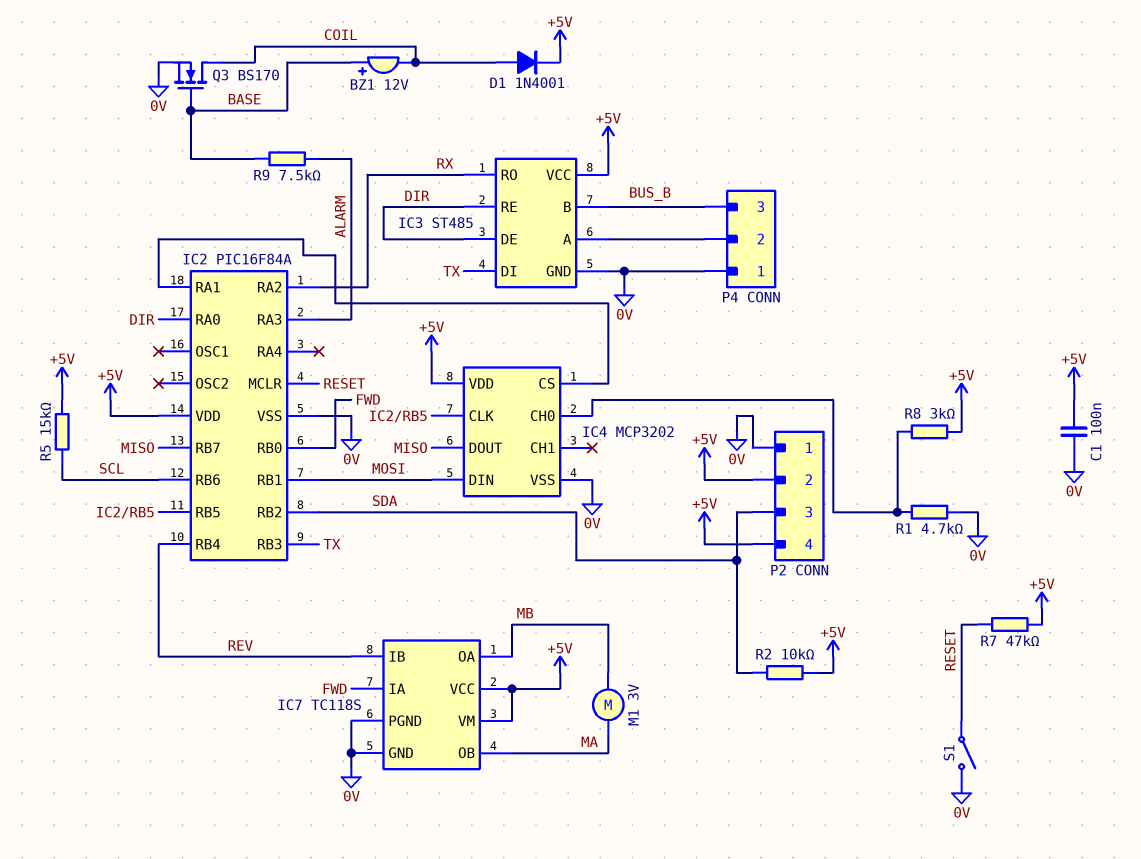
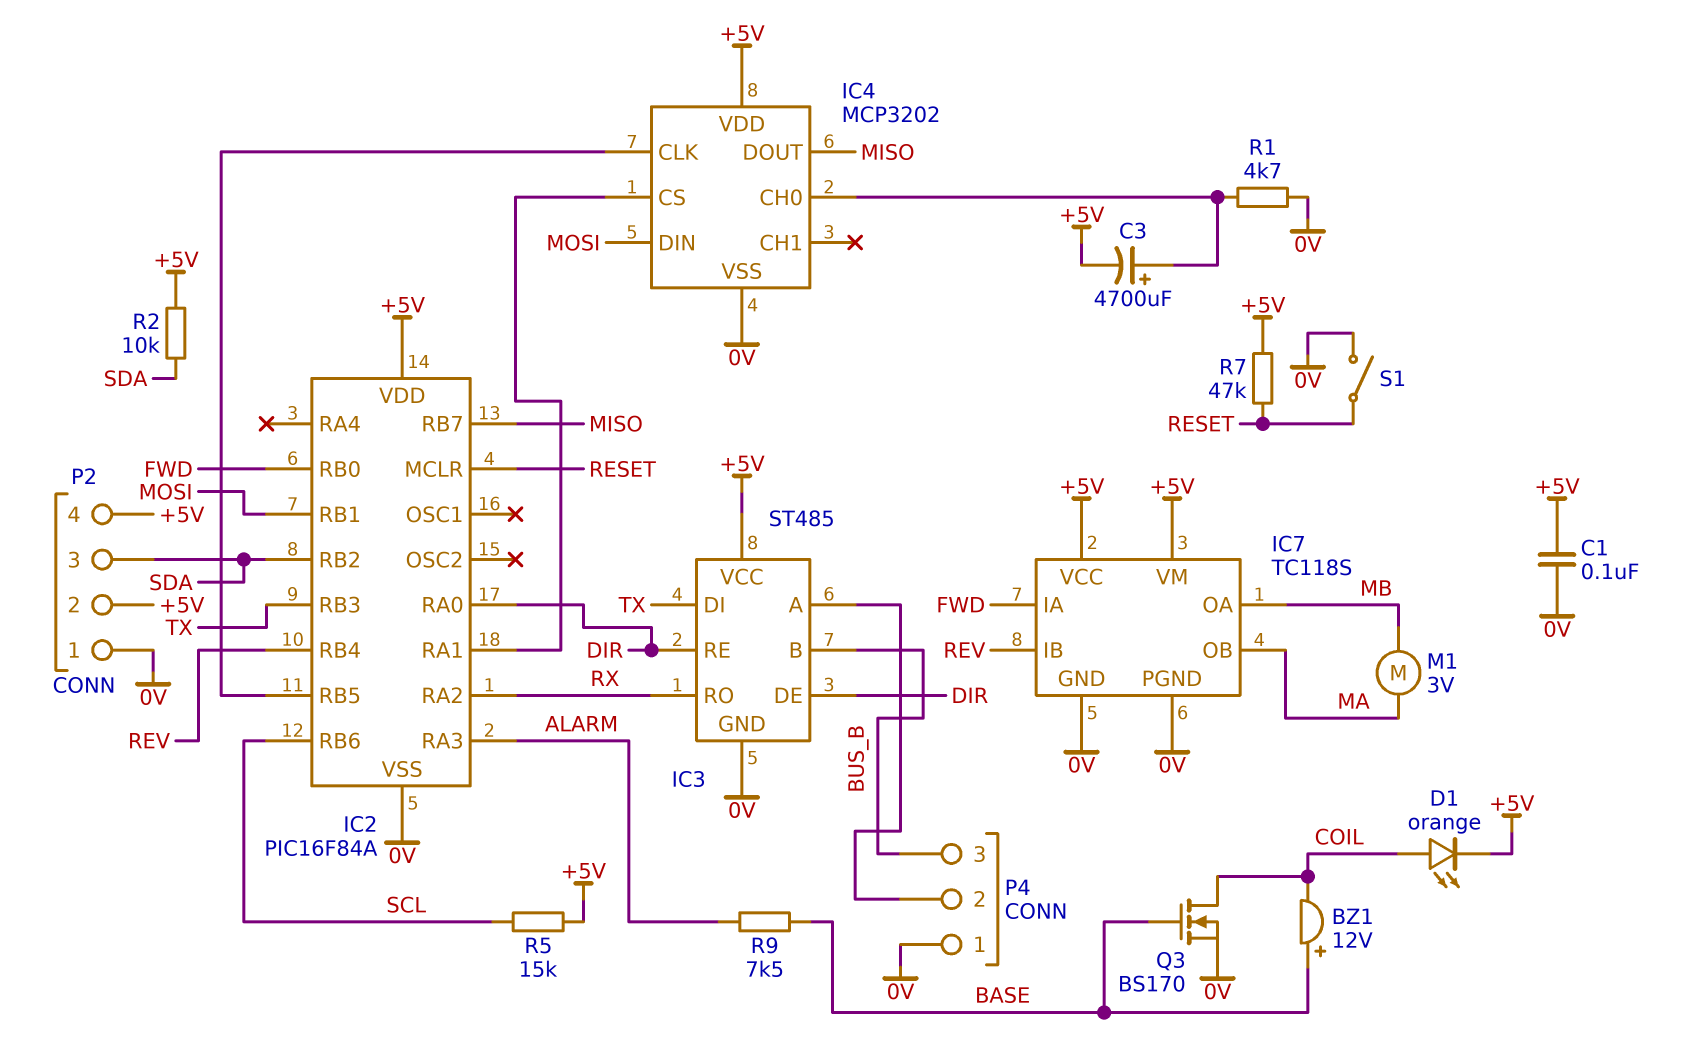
C3: none -> 4700uF (plus IC4/CH0, minus +5V)
D1: diode 1N4001 (A COIL, K +5V) -> LED orange (A COIL, K +5V)
R8: 3k (+5V, IC4/CH0) -> none

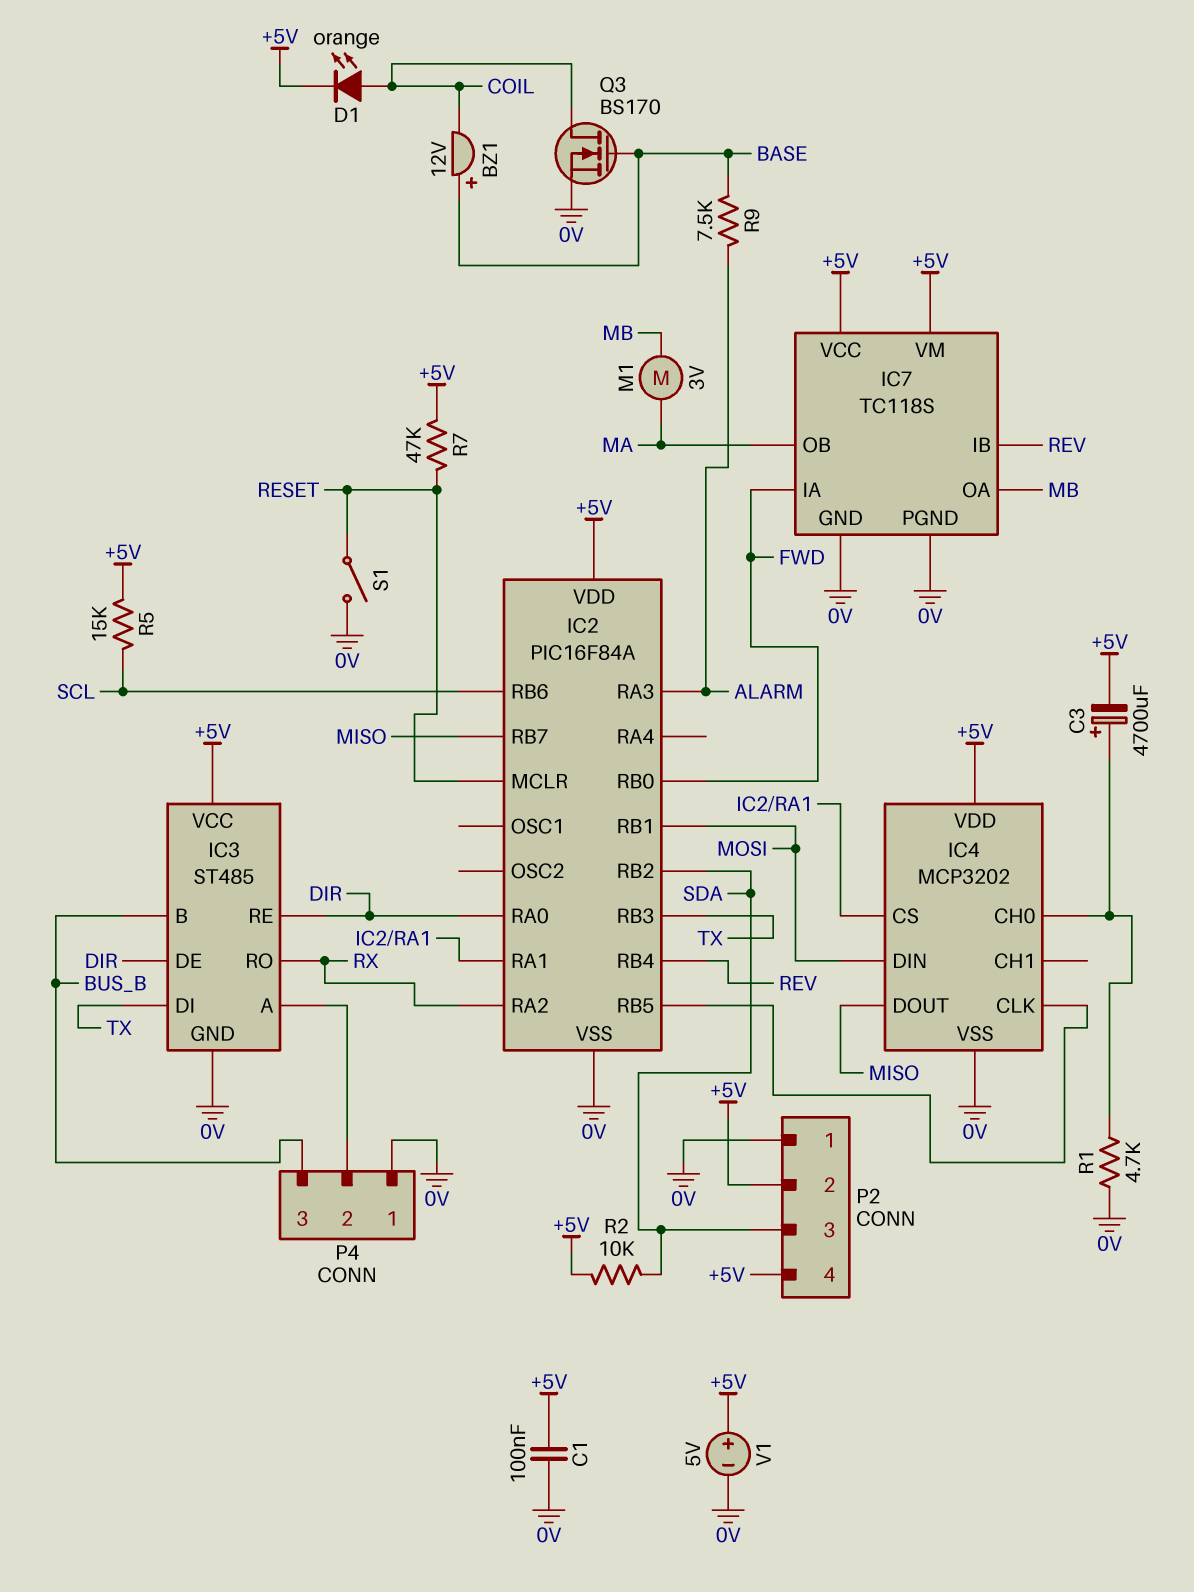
V1: none -> 5V (plus +5V, minus 0V)

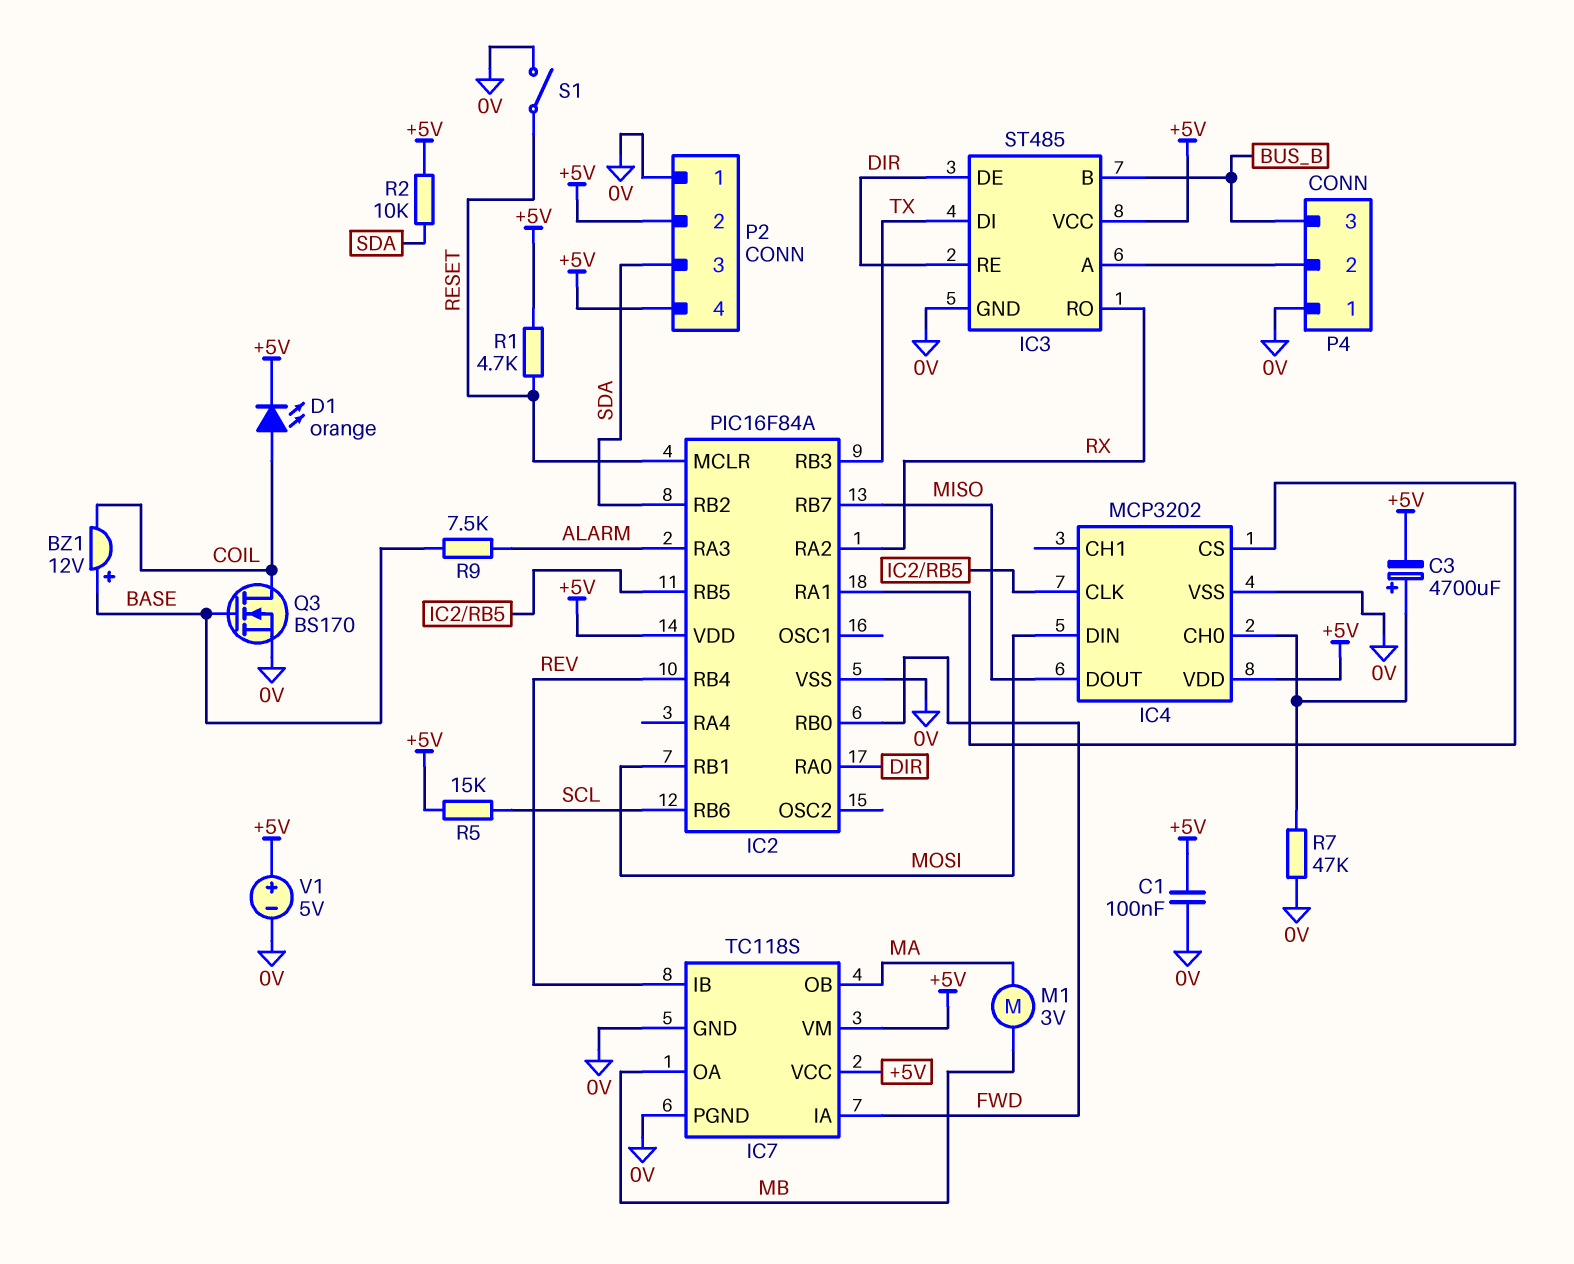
R1: 4.7k (0V, IC4/CH0) -> 4.7k (+5V, RESET)
R7: 47k (+5V, RESET) -> 47k (0V, IC4/CH0)

